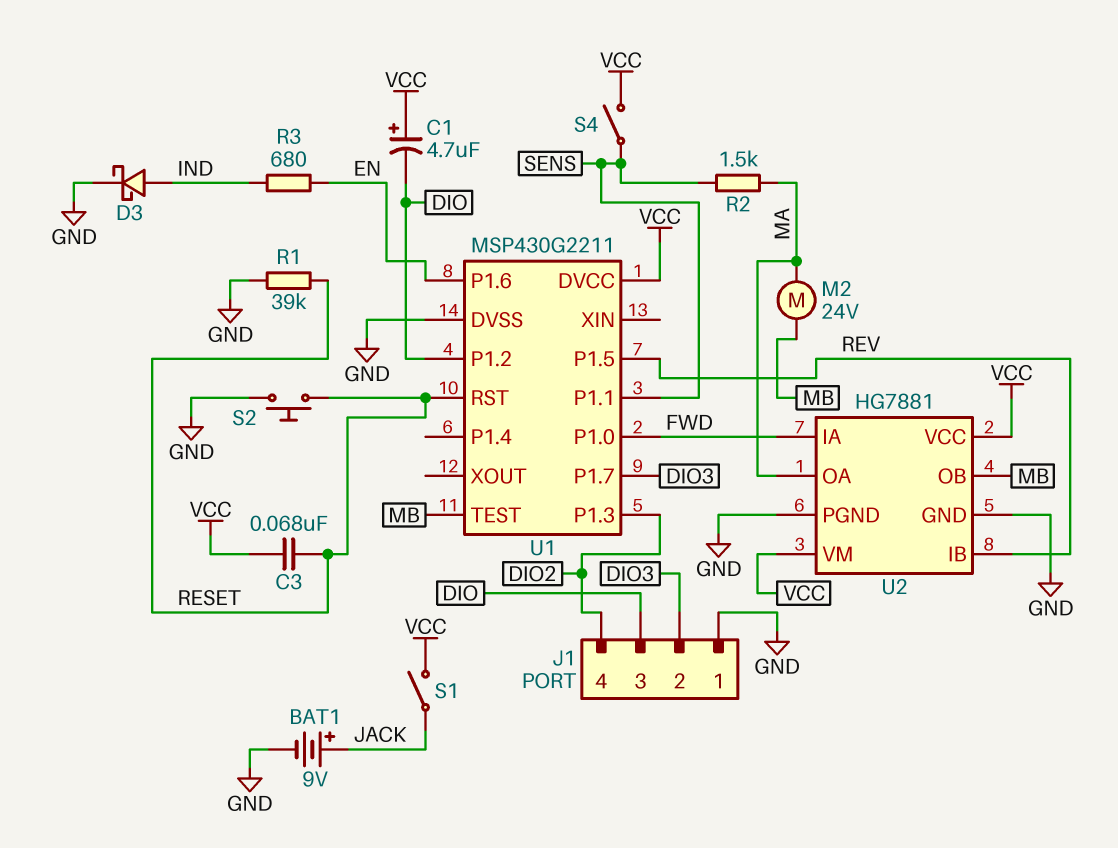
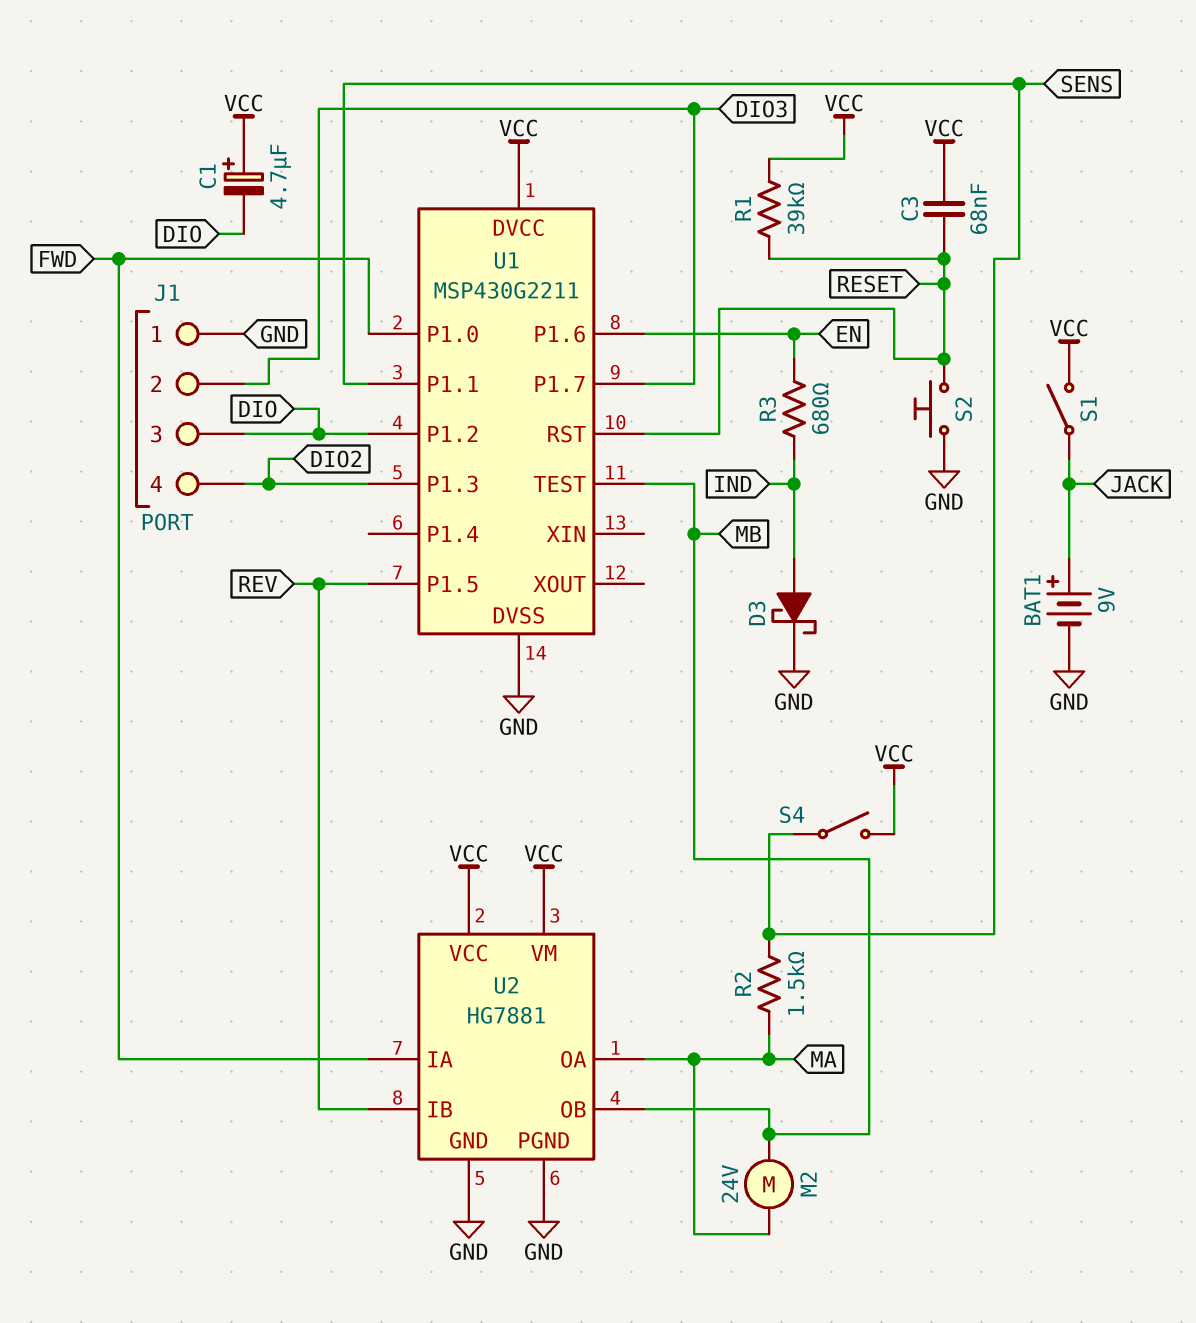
R1: 39k (GND, RESET) -> 39k (RESET, VCC)

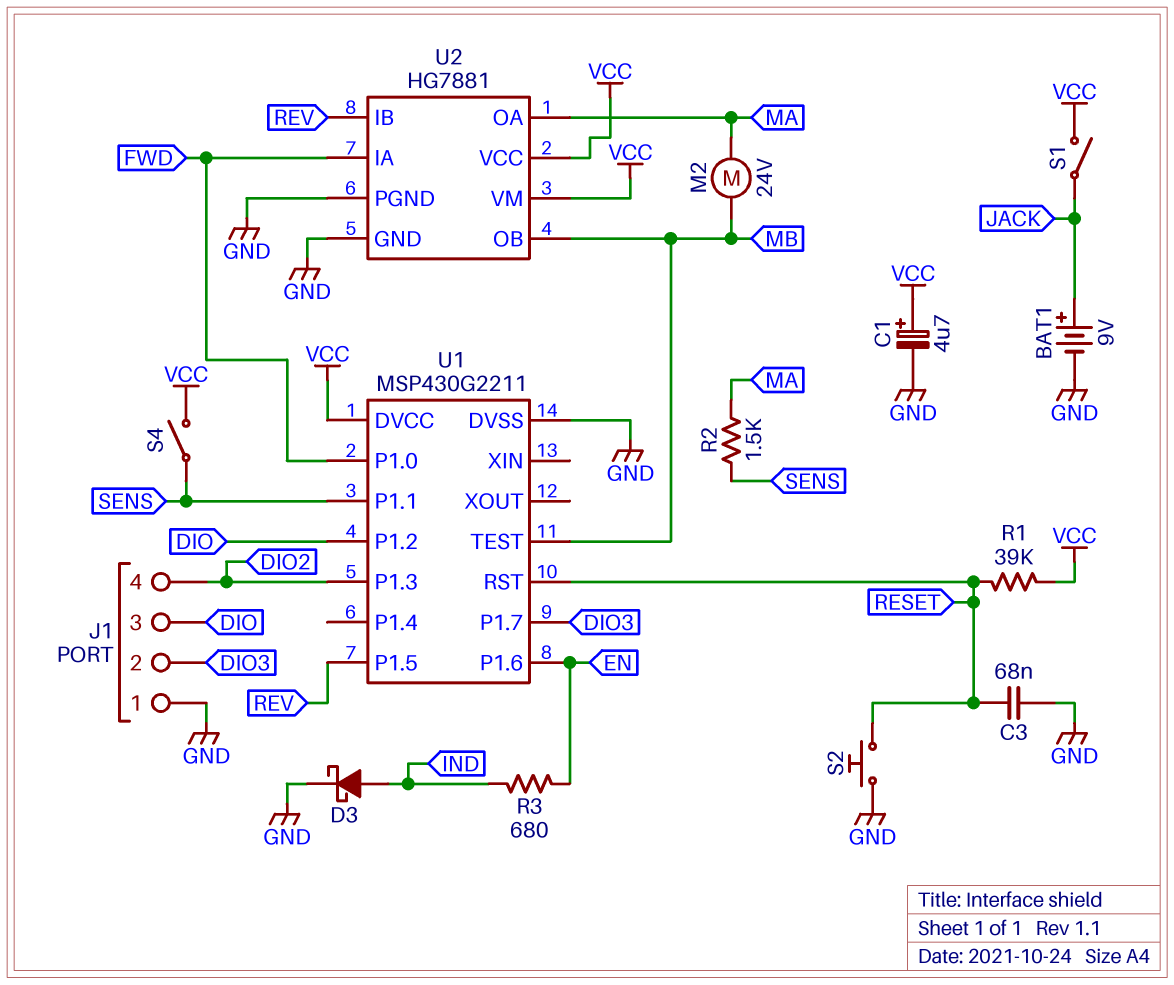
C1: 4.7uF (plus VCC, minus DIO) -> 4.7uF (plus VCC, minus GND)
C3: 68nF (RESET, VCC) -> 68nF (GND, RESET)

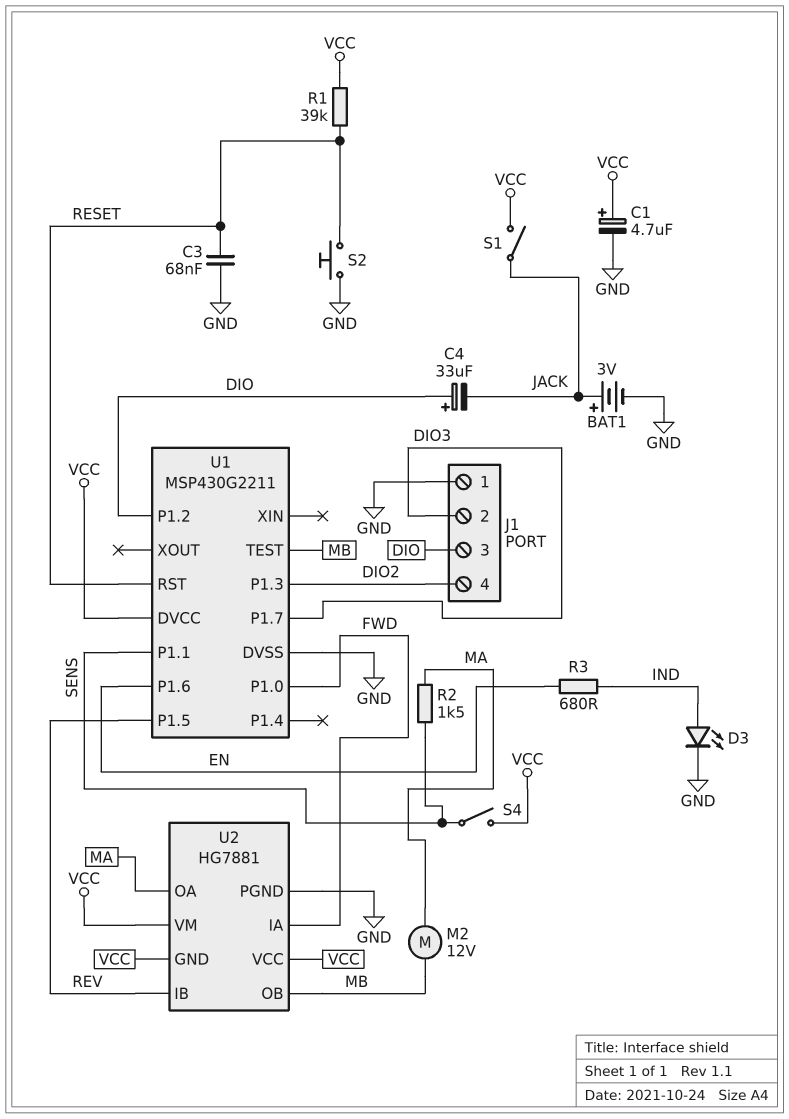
BAT1: 9V (plus JACK, minus GND) -> 3V (plus JACK, minus GND)
C4: none -> 33uF (plus DIO, minus JACK)
D3: schottky (A IND, K GND) -> LED (A IND, K GND)
M2: motor 24V (MA, MB) -> motor 12V (MA, MB)
U2 pin GND: GND -> VCC

